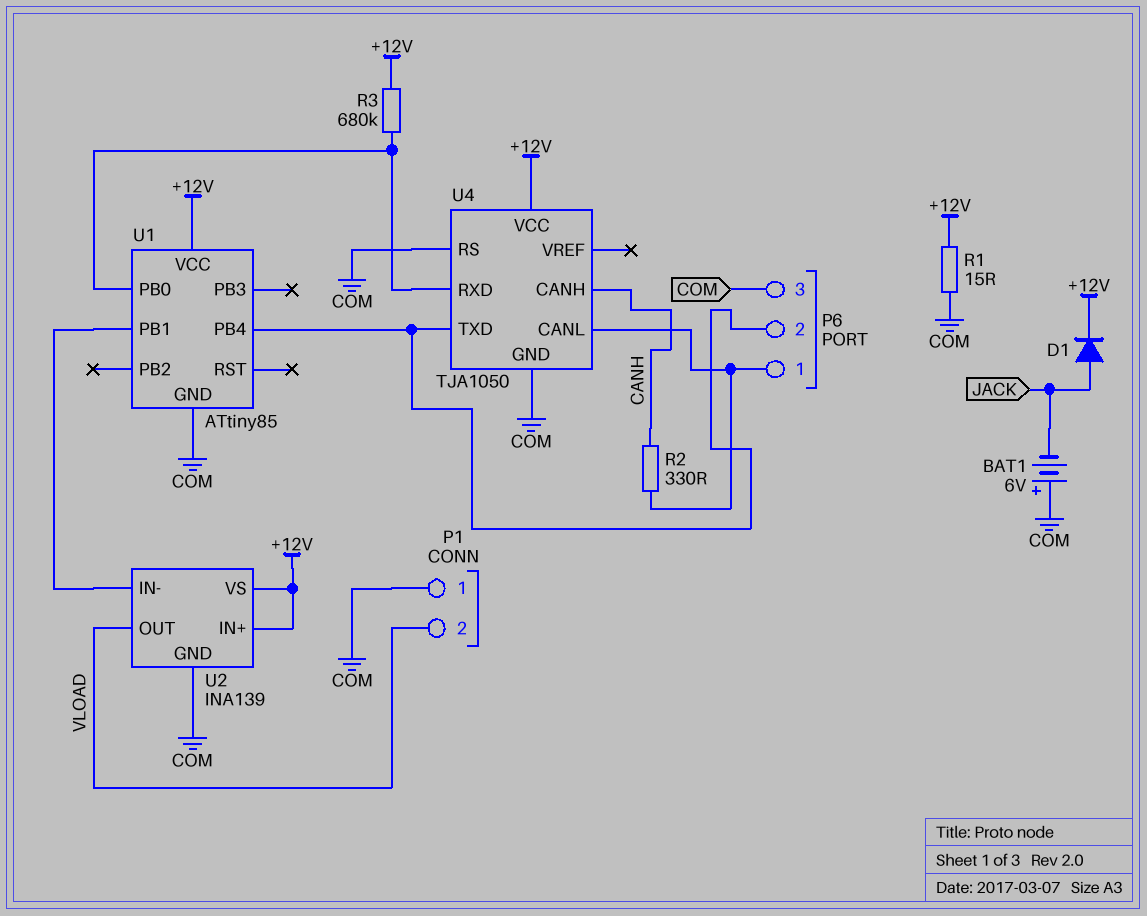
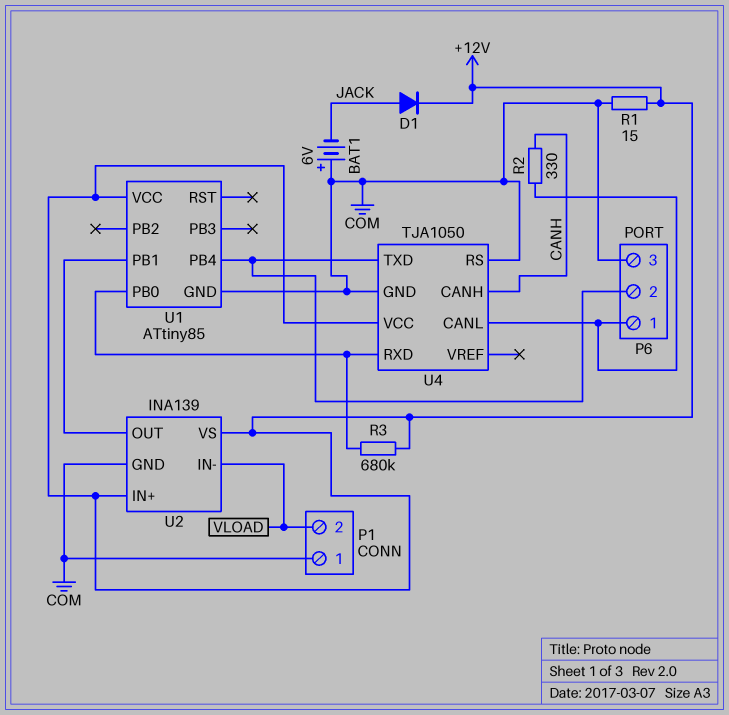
U2 pin IN-: U1/PB1 -> VLOAD
U2 pin OUT: VLOAD -> U1/PB1

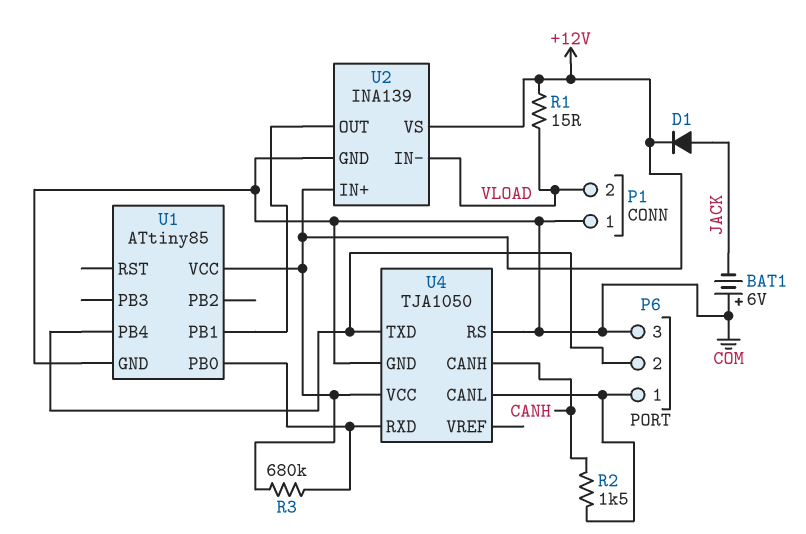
R1: 15 (+12V, COM) -> 15 (+12V, VLOAD)
R2: 330 (CANH, P6/1) -> 1.5k (CANH, P6/1)

